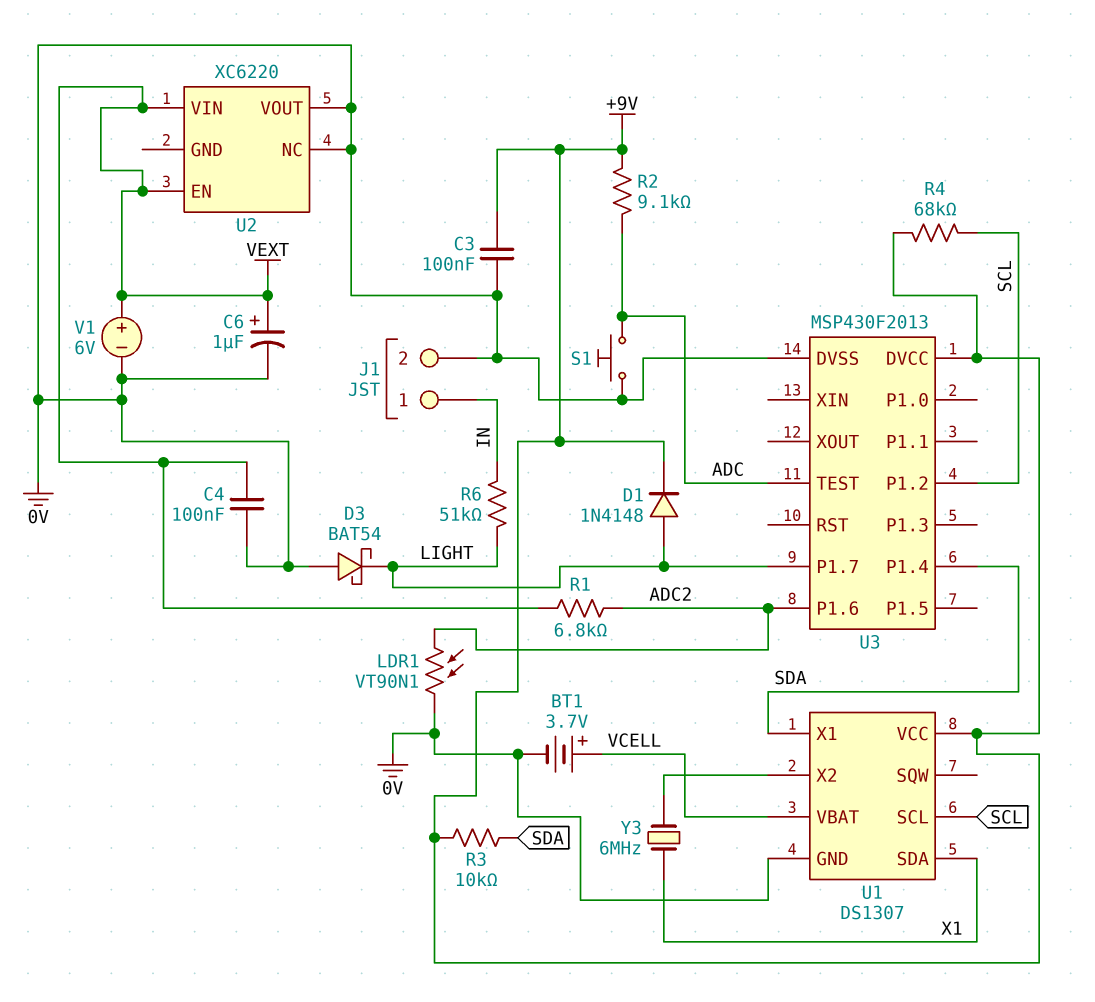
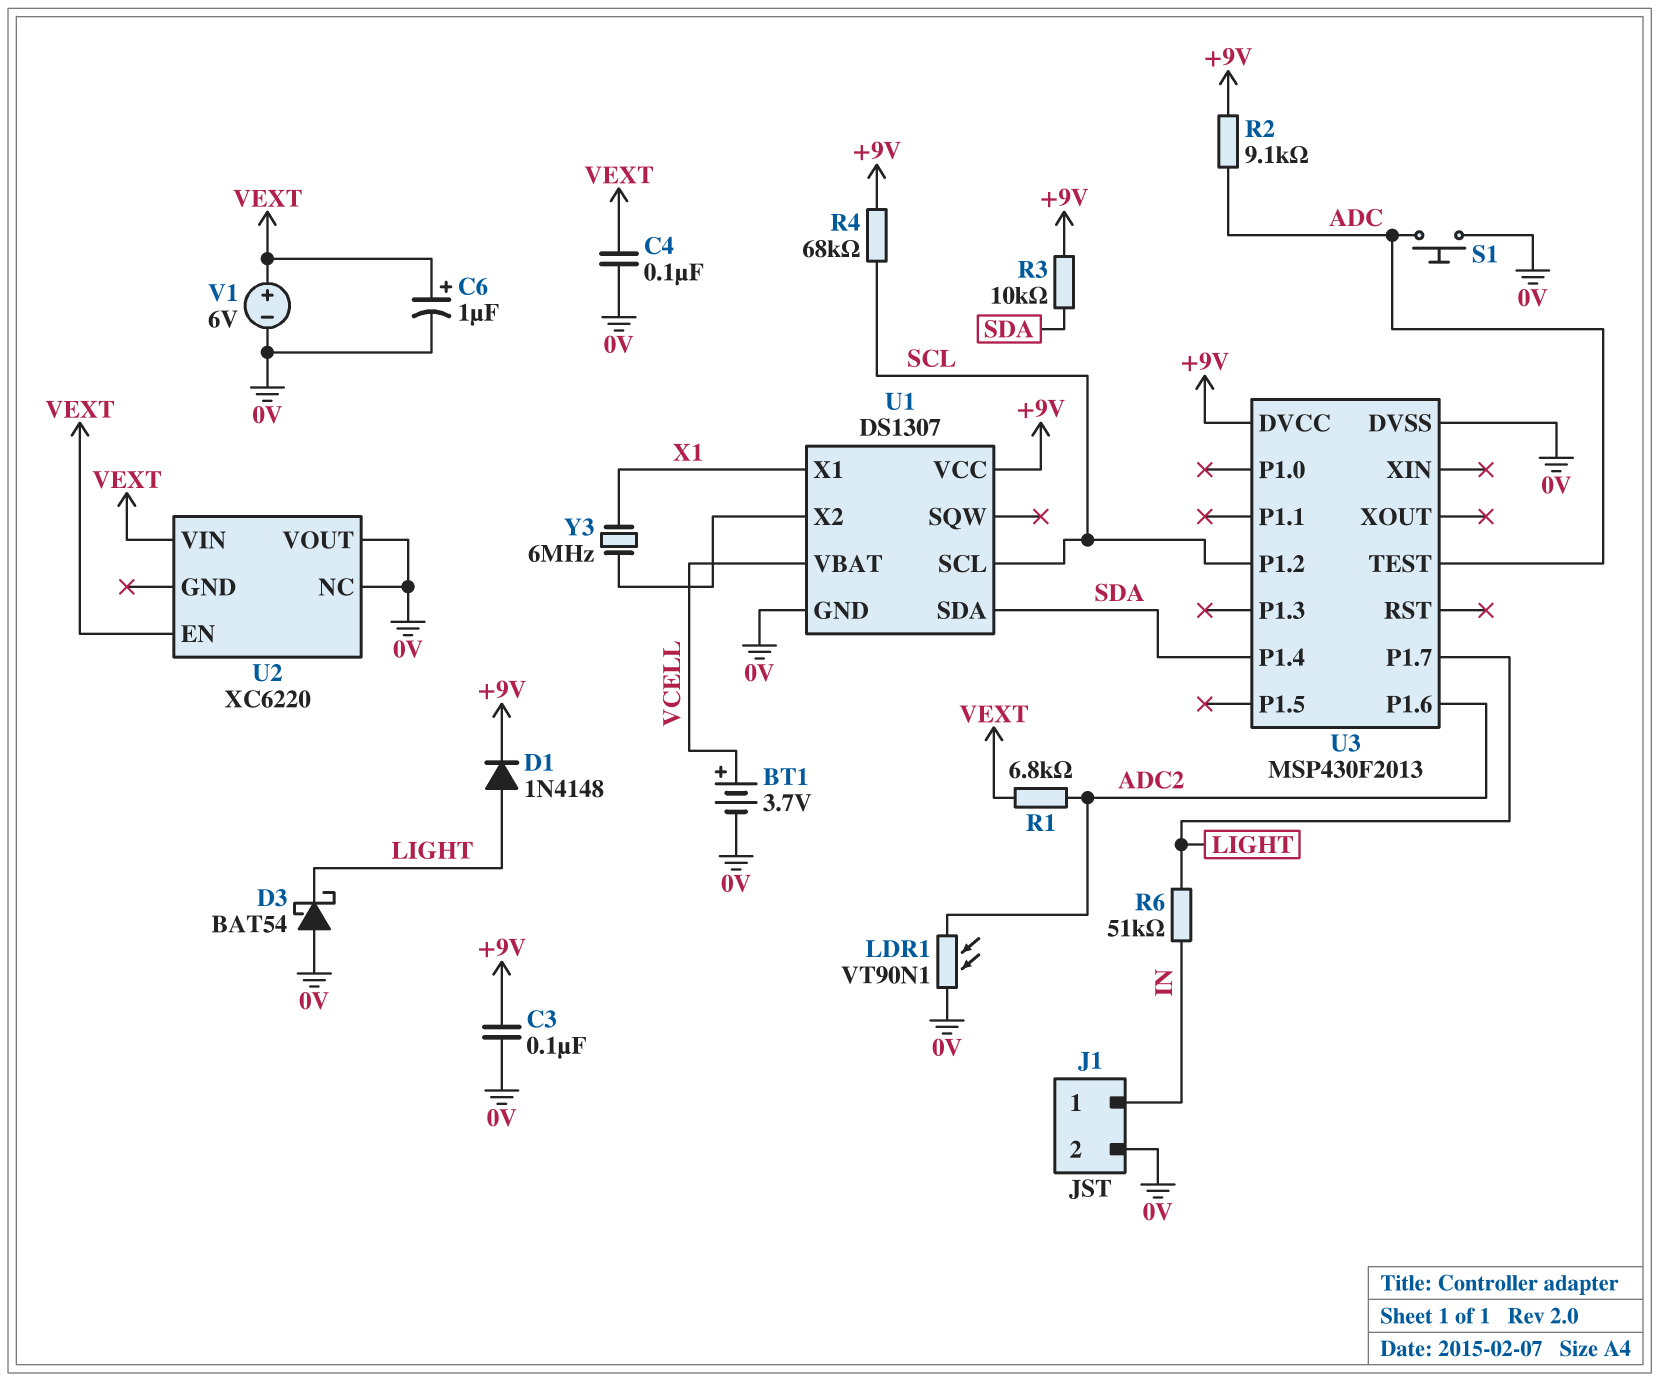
U1 pin SDA: X1 -> SDA
U1 pin X1: SDA -> X1

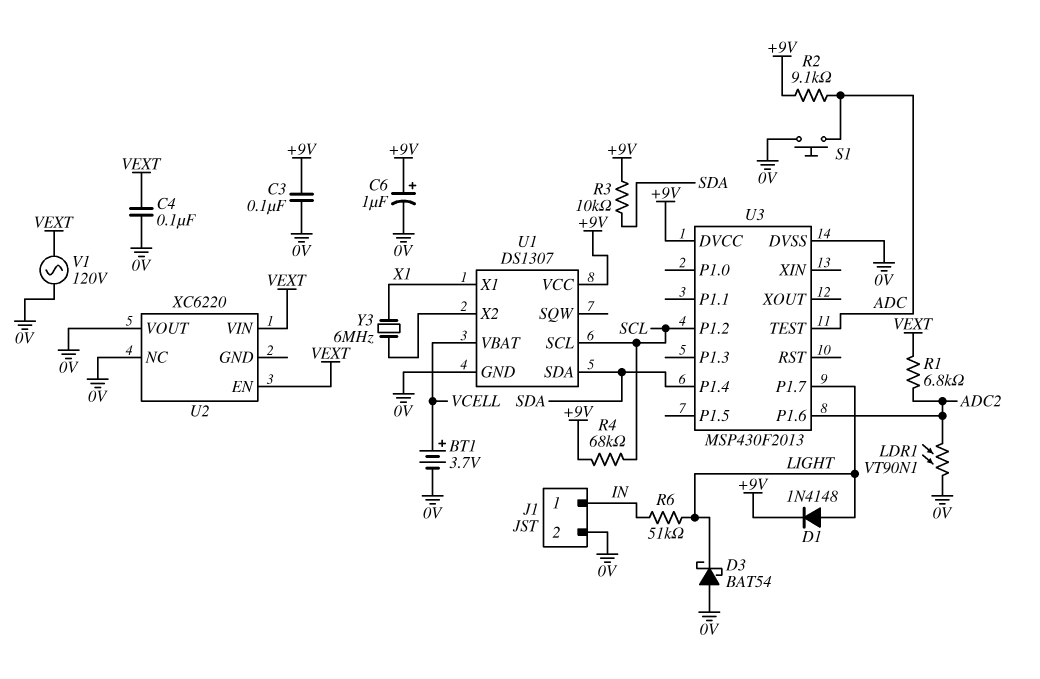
C6: 1uF (plus VEXT, minus 0V) -> 1uF (plus +9V, minus 0V)
V1: 6V (plus VEXT, minus 0V) -> AC 120V (0V, VEXT)

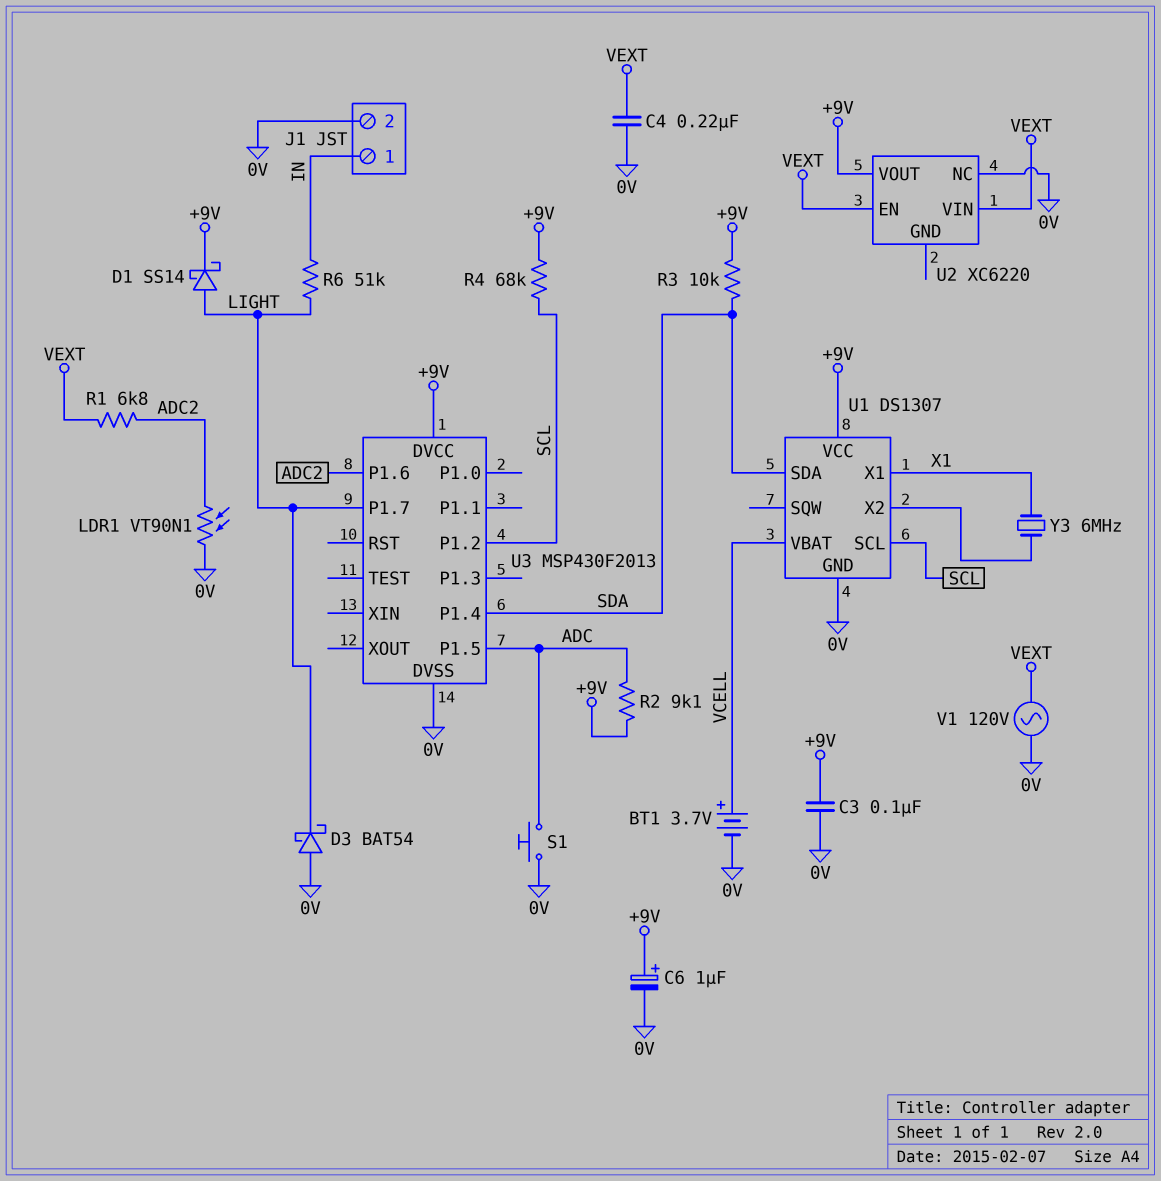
C4: 100nF (0V, VEXT) -> 220nF (0V, VEXT)
D1: diode 1N4148 (A LIGHT, K +9V) -> schottky SS14 (A LIGHT, K +9V)
U2 pin VOUT: 0V -> +9V
U3 pin P1.5: none -> ADC
U3 pin TEST: ADC -> none

